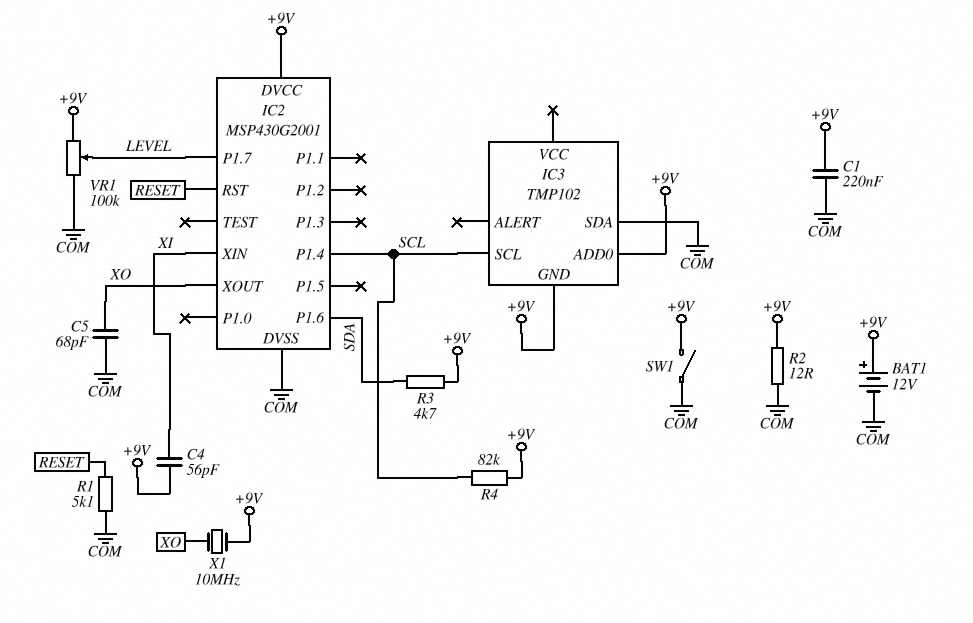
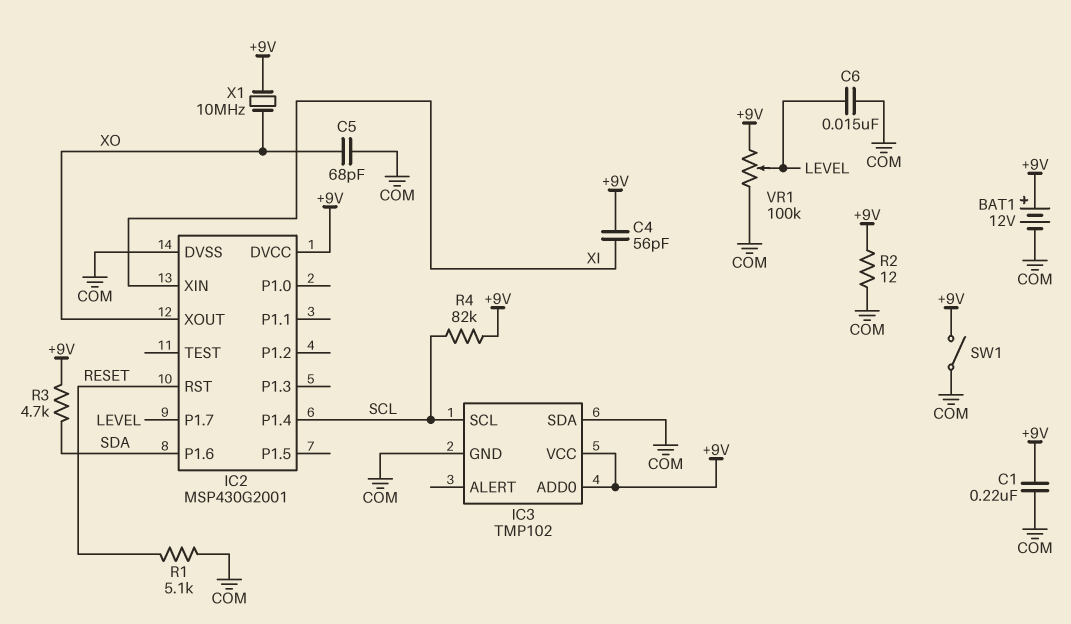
C6: none -> 15nF (COM, LEVEL)
IC3 pin GND: +9V -> COM
IC3 pin VCC: none -> +9V

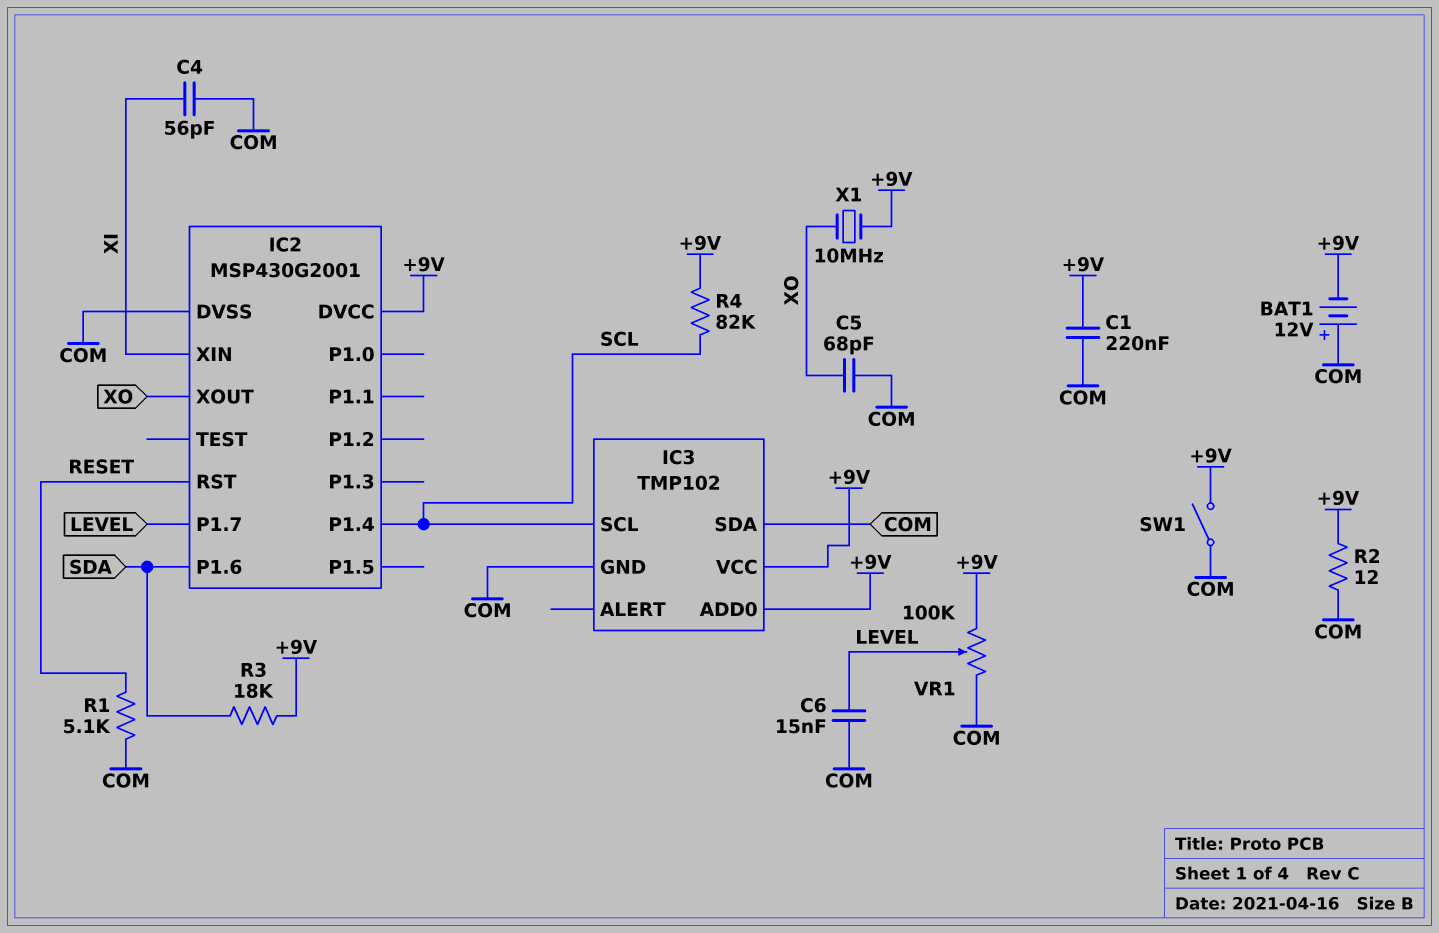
BAT1: 12V (plus +9V, minus COM) -> 12V (plus COM, minus +9V)
C4: 56pF (+9V, XI) -> 56pF (COM, XI)
R3: 4.7k (+9V, SDA) -> 18k (+9V, SDA)

